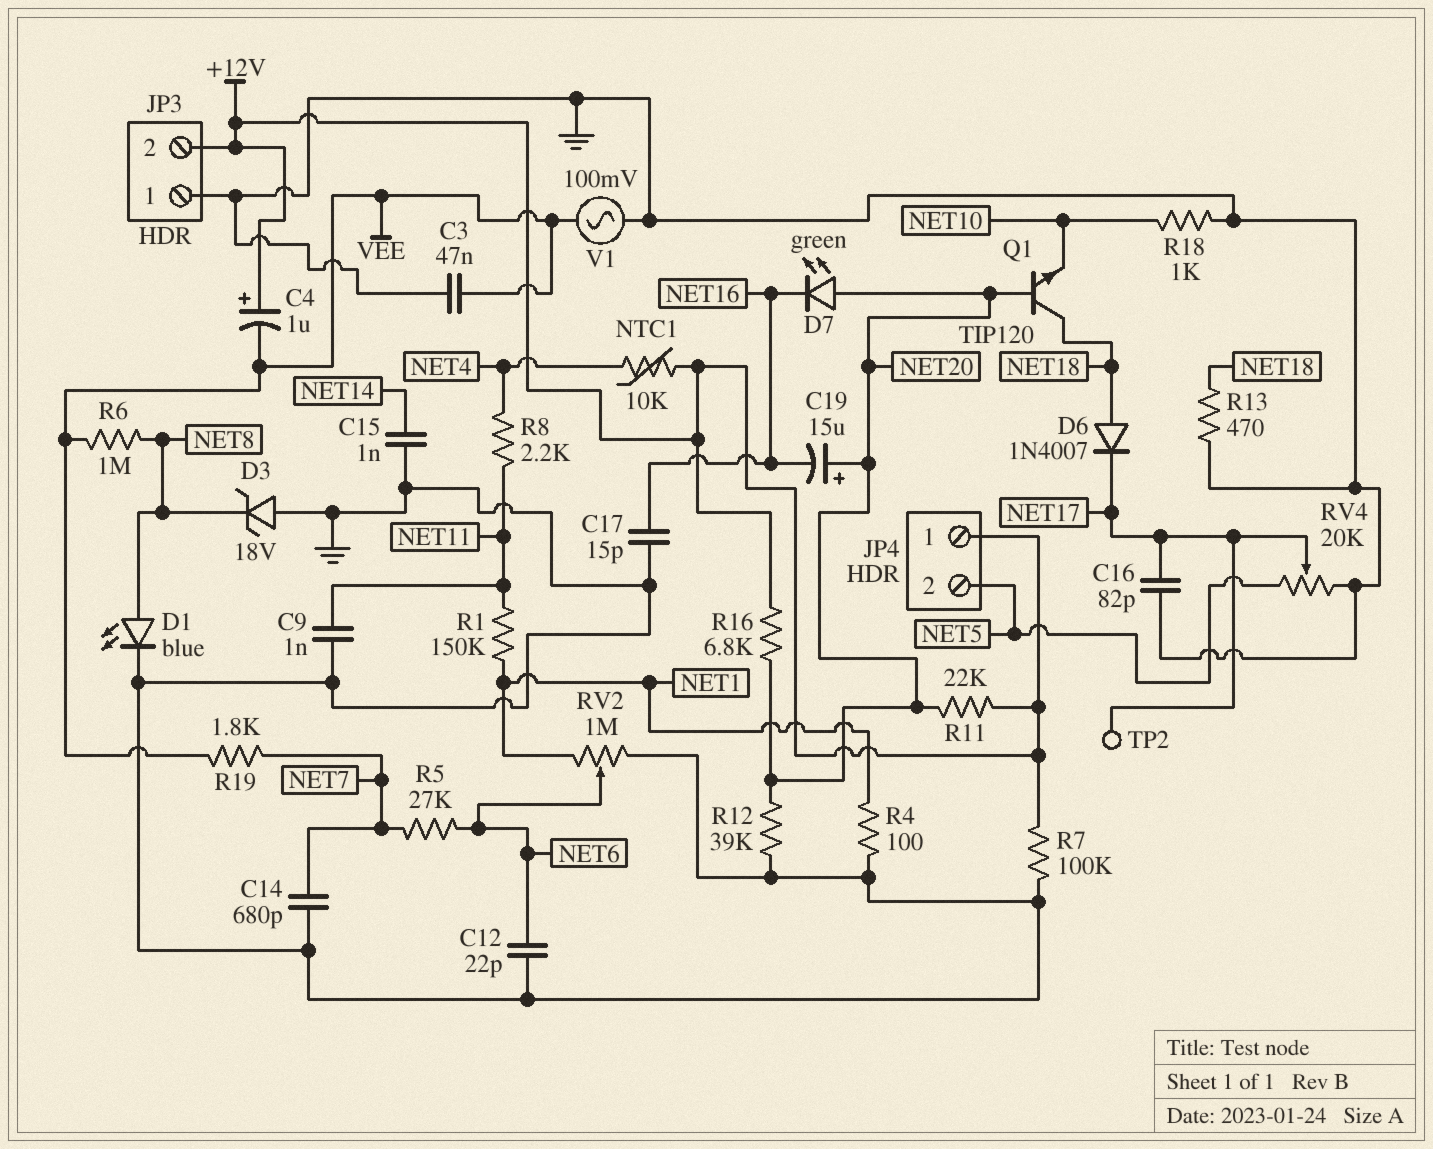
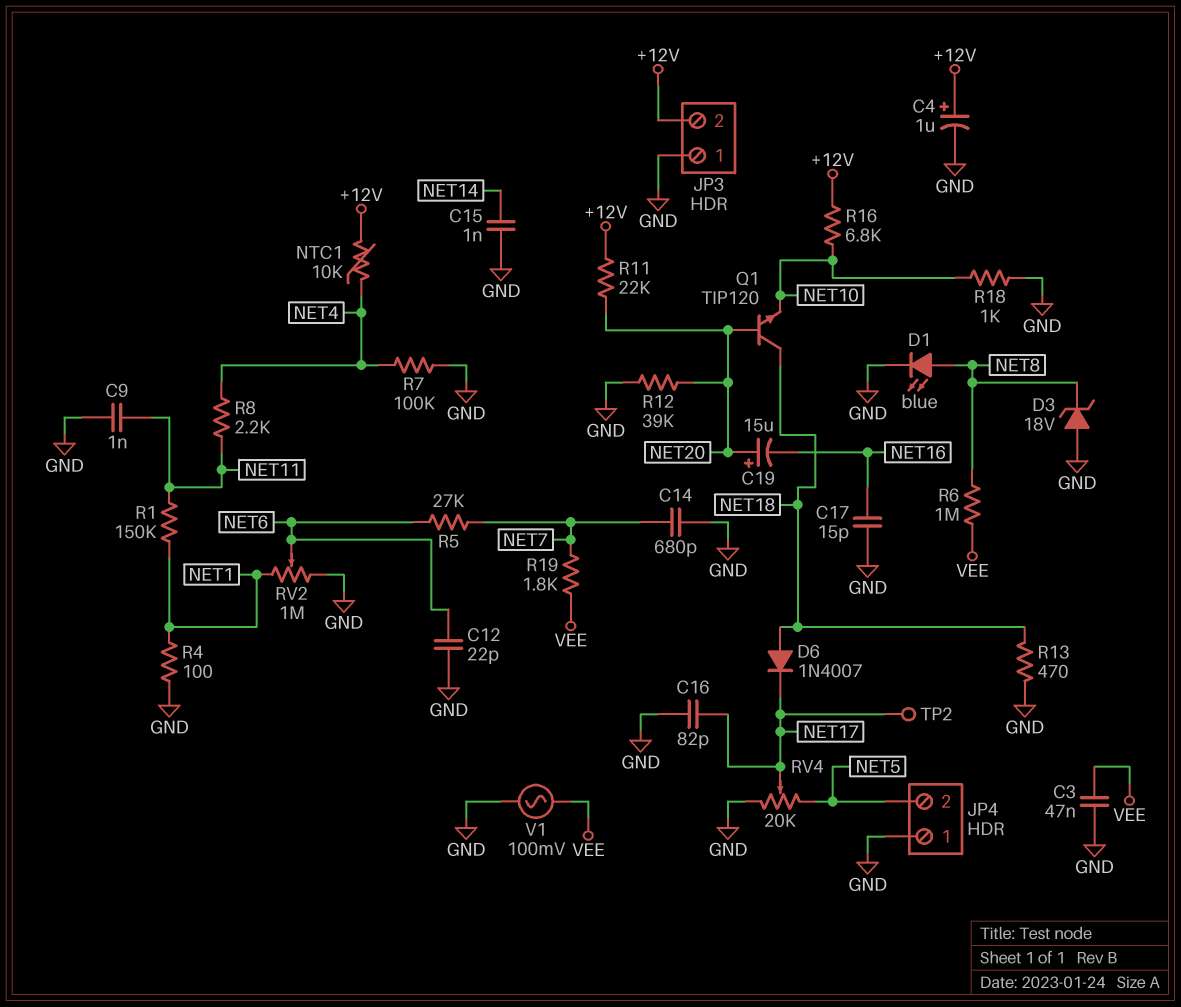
C4: 1uF (plus +12V, minus VEE) -> 1uF (plus +12V, minus GND)
D7: LED green (A NET20, K NET16) -> none
JP4 pin 1: +12V -> GND
R7: 100k (+12V, GND) -> 100k (GND, NET4)
R16: 6.8k (+12V, NET20) -> 6.8k (+12V, NET10)

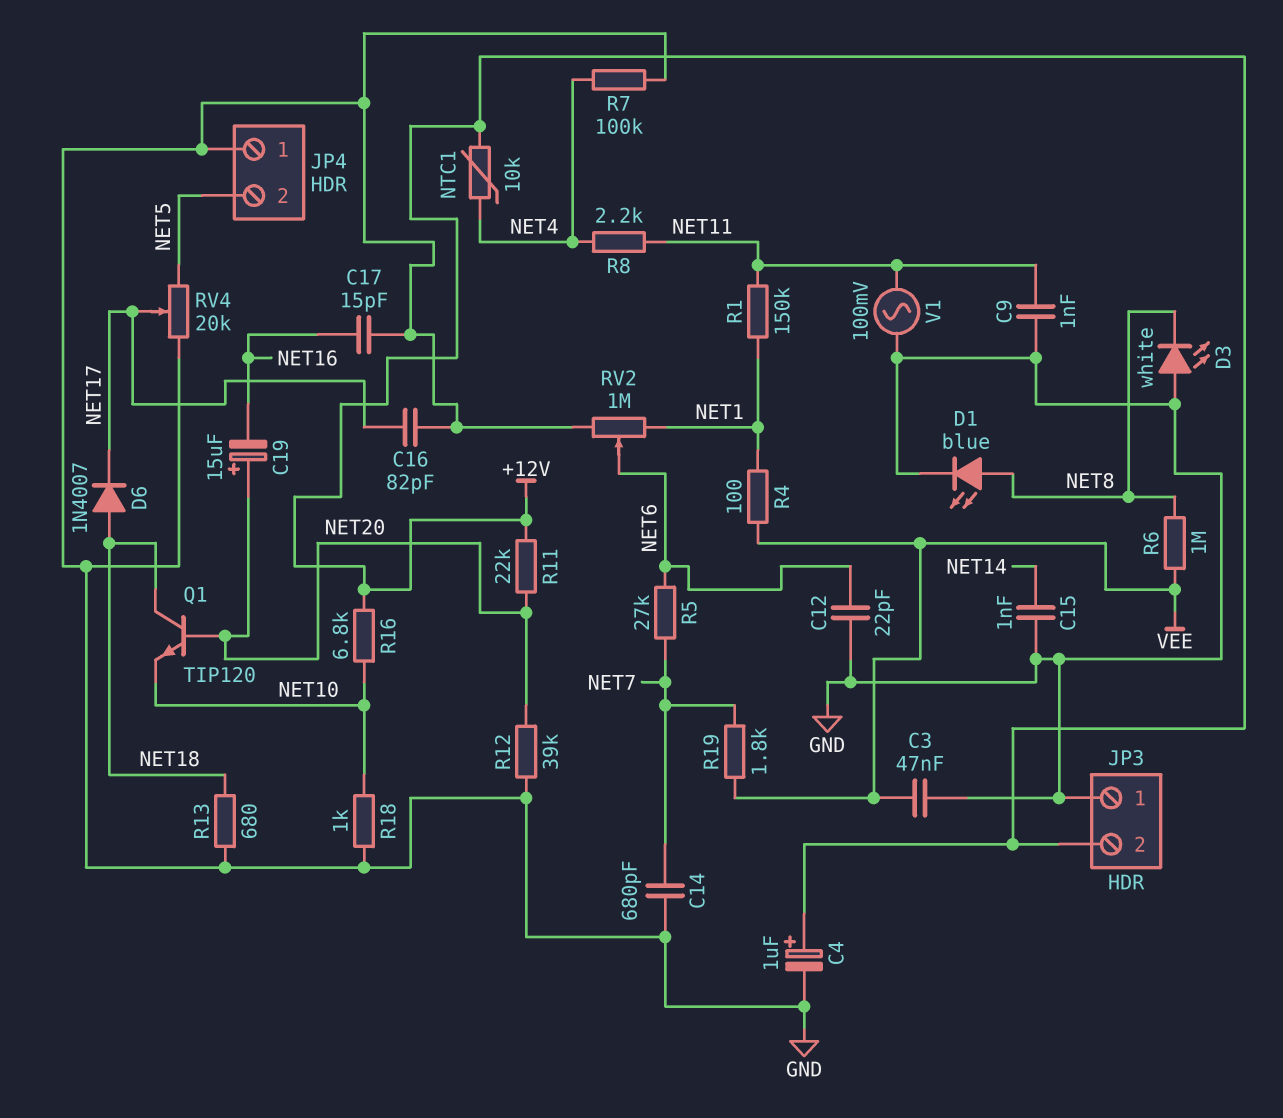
D3: zener 18V (A GND, K NET8) -> LED white (A GND, K NET8)
R4: 100 (GND, NET1) -> 100 (NET1, VEE)
R13: 470 (GND, NET18) -> 680 (GND, NET18)
TP2: test point (NET17) -> none
V1: AC 100mV (GND, VEE) -> AC 100mV (GND, NET11)

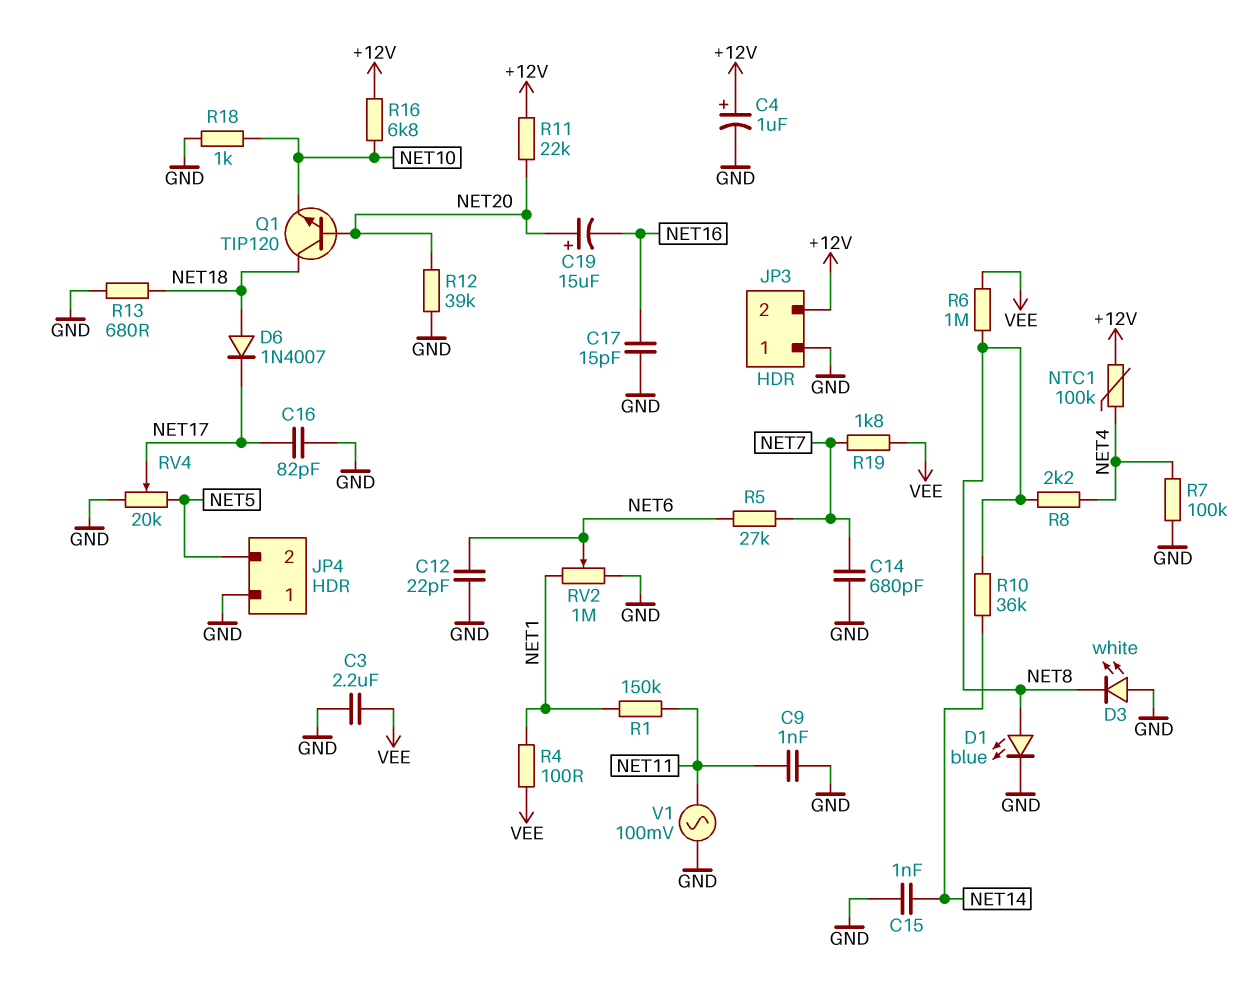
C3: 47nF (GND, VEE) -> 2.2uF (GND, VEE)
NTC1: 10k (+12V, NET4) -> 100k (+12V, NET4)
R8: 2.2k (NET4, NET11) -> 2.2k (NET4, NET8)
R10: none -> 36k (NET8, NET14)

